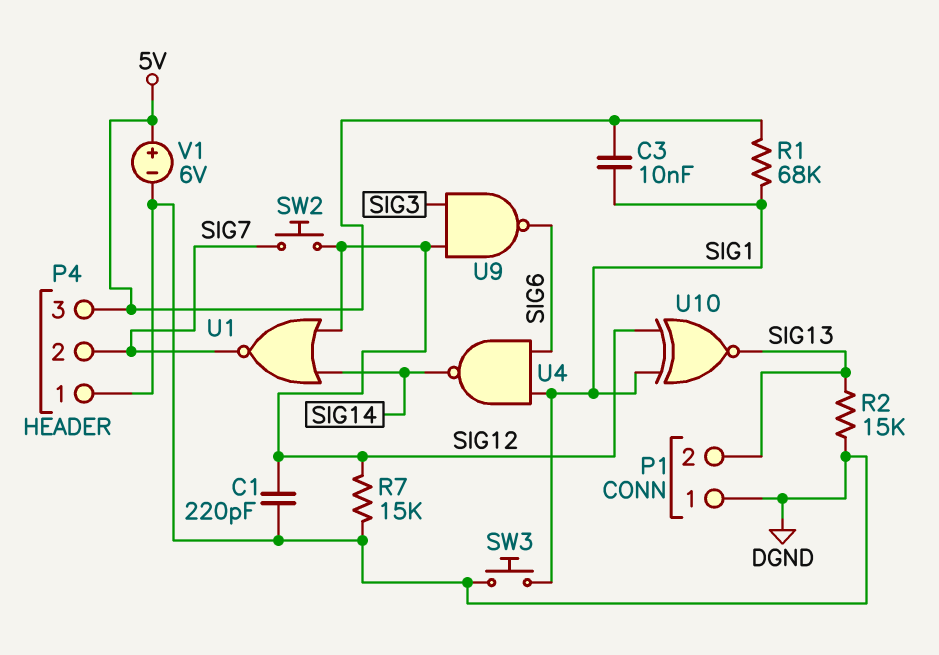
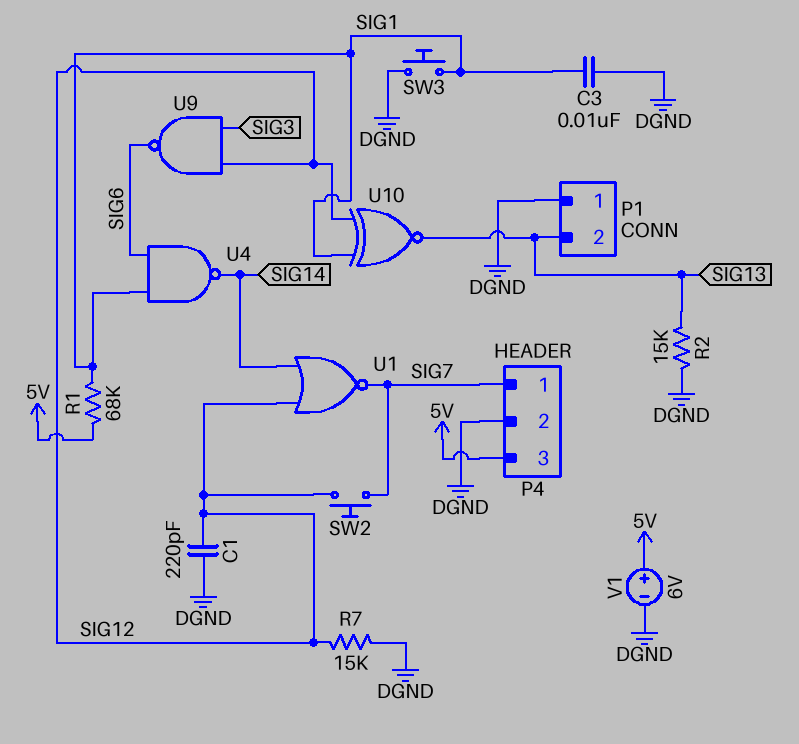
C3: 10nF (5V, SIG1) -> 10nF (DGND, SIG1)
P4 pin 1: DGND -> SIG7
P4 pin 2: SIG7 -> DGND

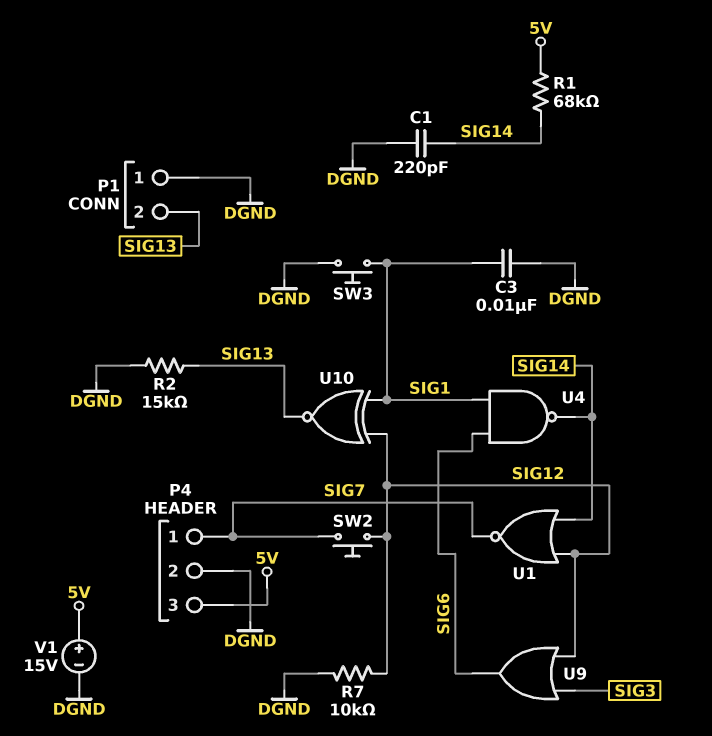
C1: 220pF (DGND, SIG12) -> 220pF (DGND, SIG14)
R1: 68k (5V, SIG1) -> 68k (5V, SIG14)
R7: 15k (DGND, SIG12) -> 10k (DGND, SIG12)
U9: NAND (in SIG3, in SIG12, out SIG6) -> OR (in SIG3, in SIG12, out SIG6)
V1: 6V (plus 5V, minus DGND) -> 15V (plus 5V, minus DGND)

